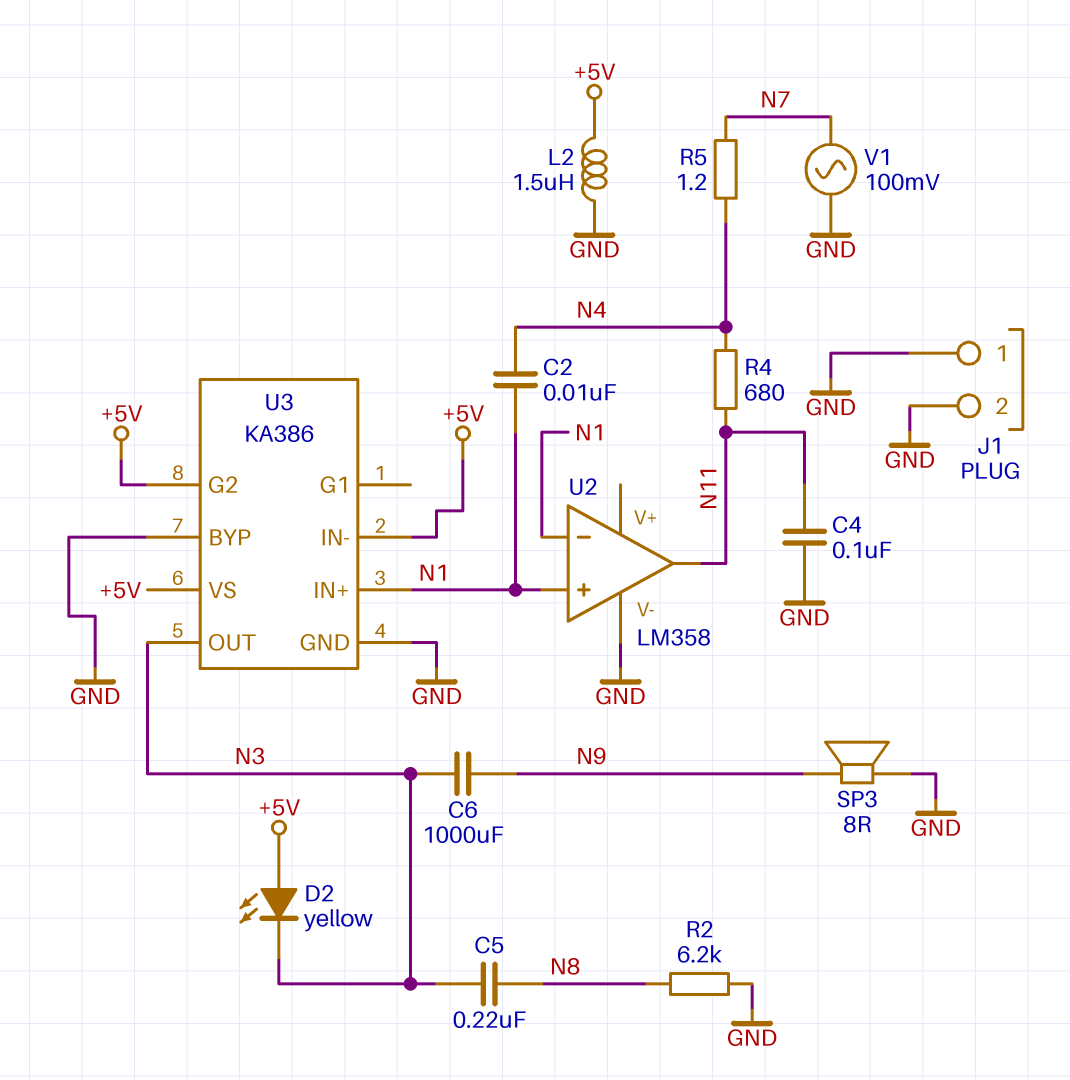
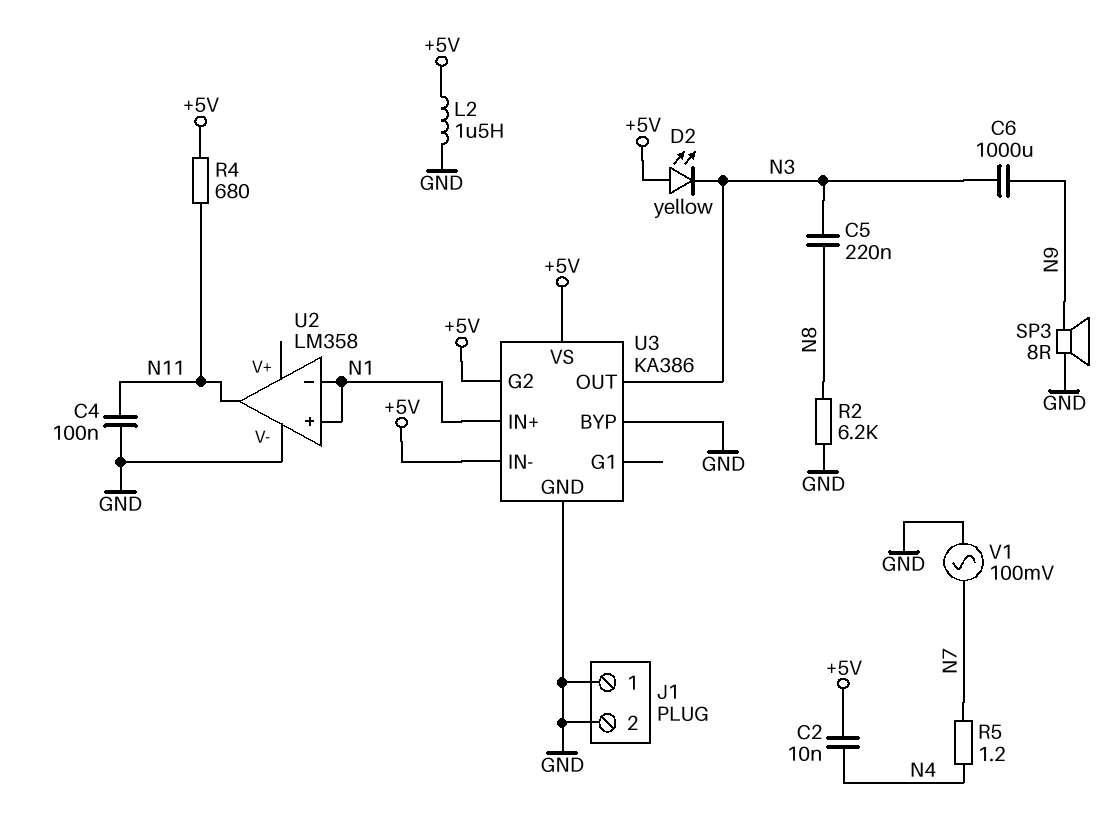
C2: 10nF (N1, N4) -> 10nF (+5V, N4)
R4: 680 (N4, N11) -> 680 (+5V, N11)

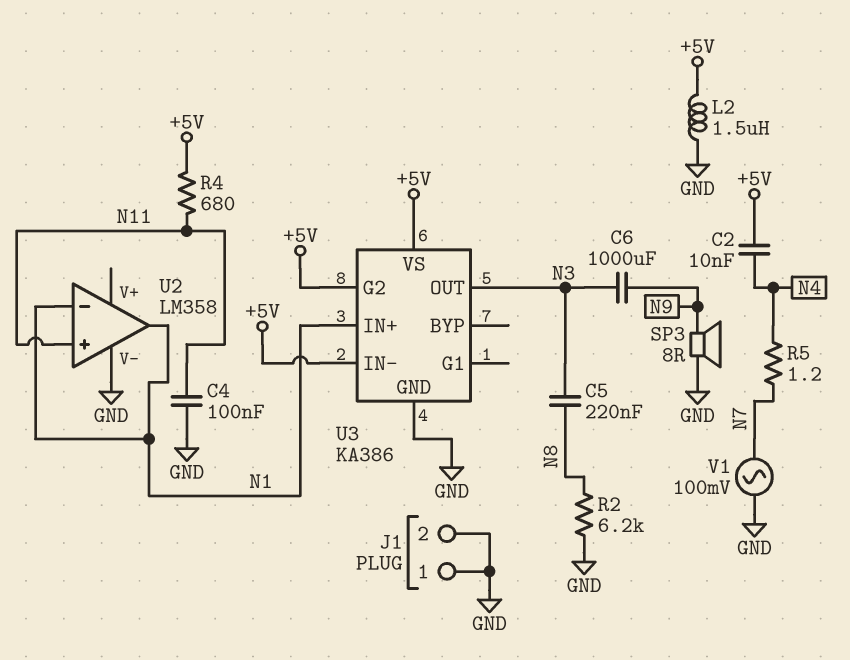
D2: LED yellow (A +5V, K N3) -> none
U2 pin in+: N1 -> N11
U2 pin out: N11 -> N1
U3 pin BYP: GND -> none

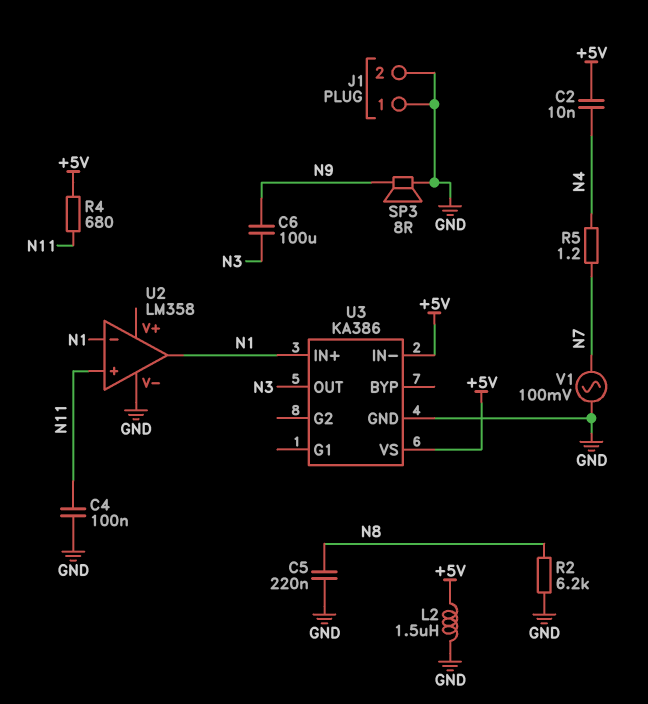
C5: 220nF (N3, N8) -> 220nF (GND, N8)
C6: 1000uF (N3, N9) -> 100uF (N3, N9)
U3 pin G2: +5V -> none

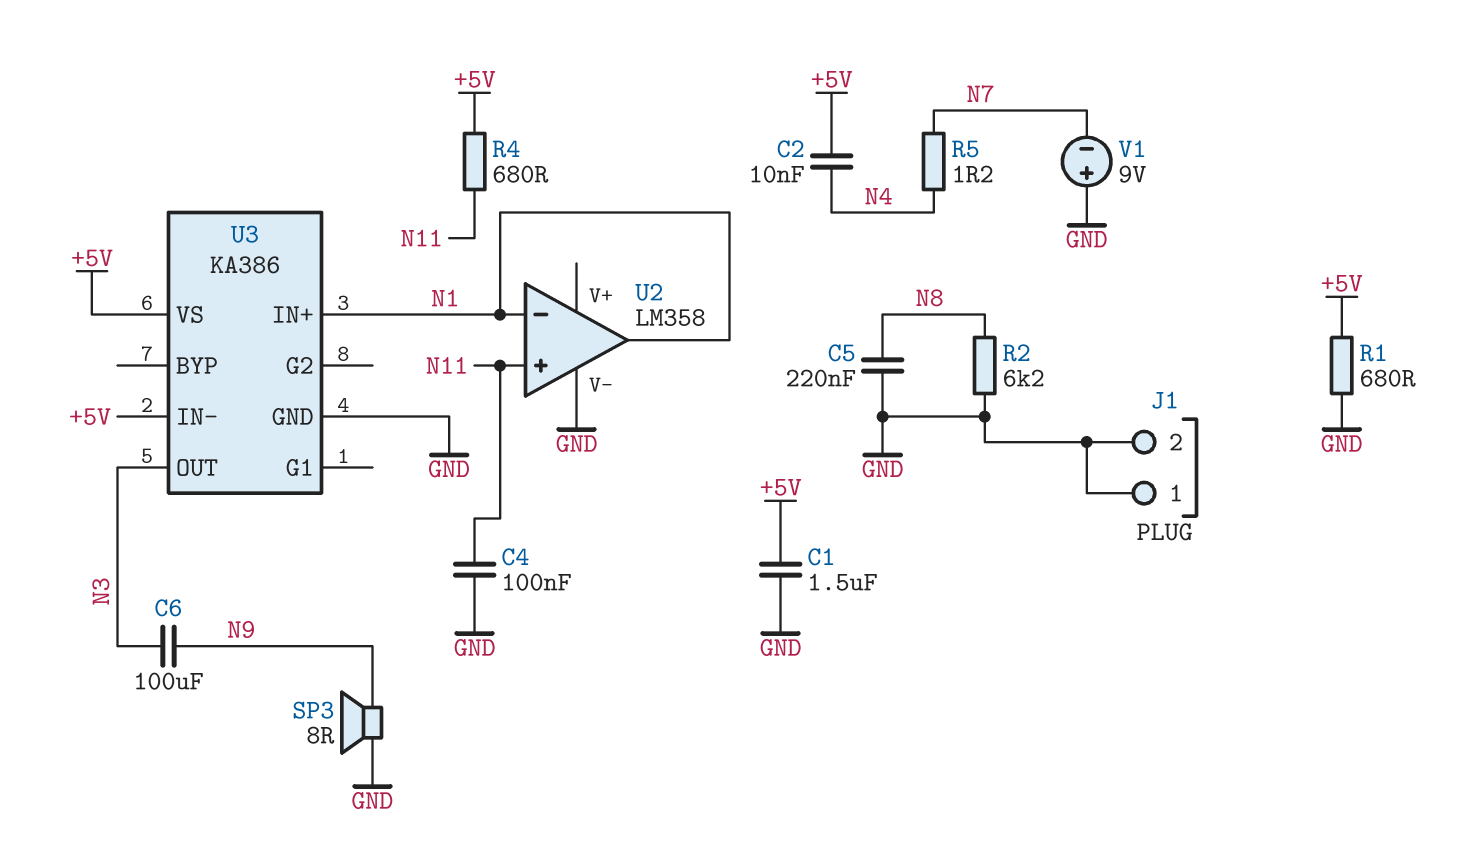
C1: none -> 1.5uF (+5V, GND)
L2: 1.5uH (+5V, GND) -> none
R1: none -> 680 (+5V, GND)
V1: AC 100mV (GND, N7) -> 9V (plus GND, minus N7)

